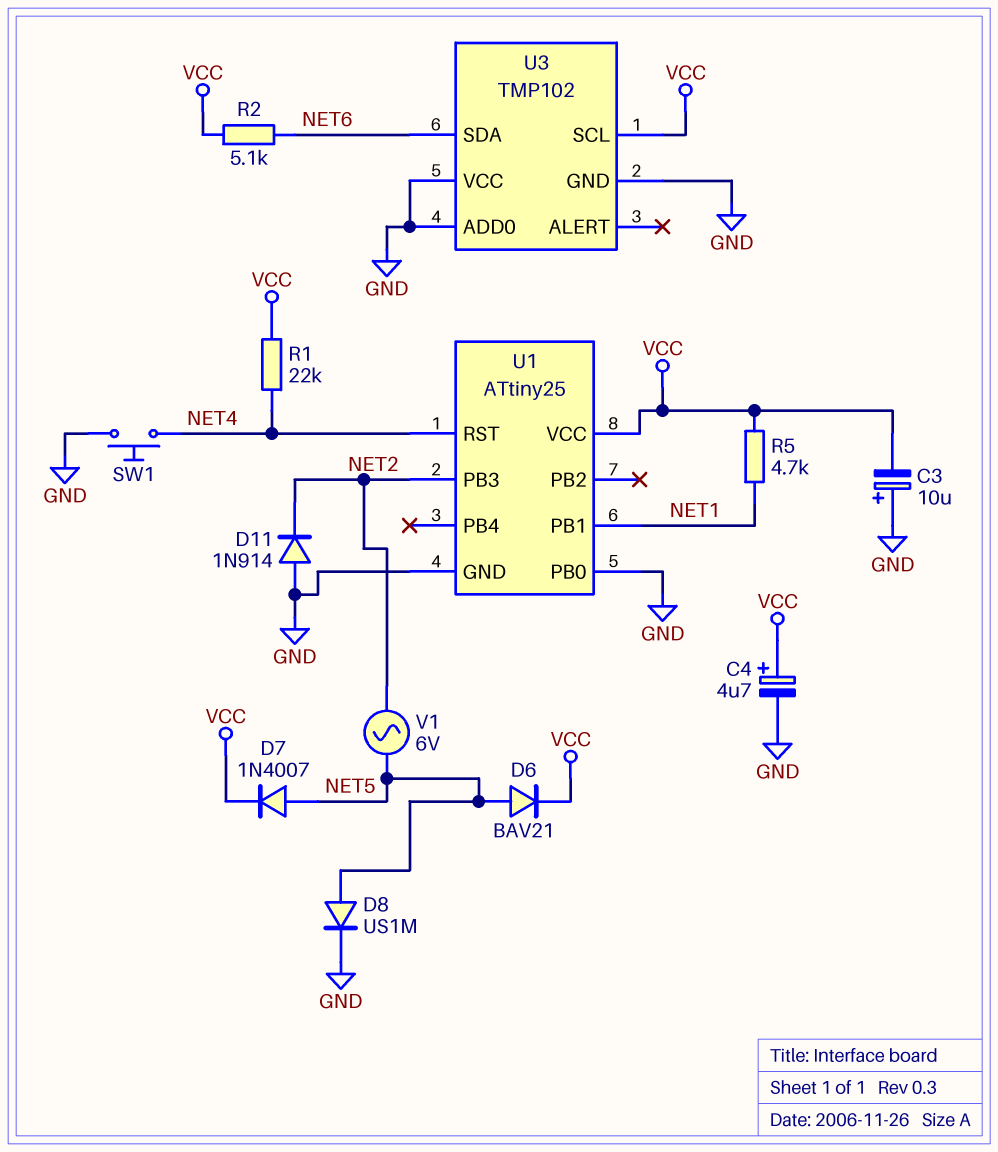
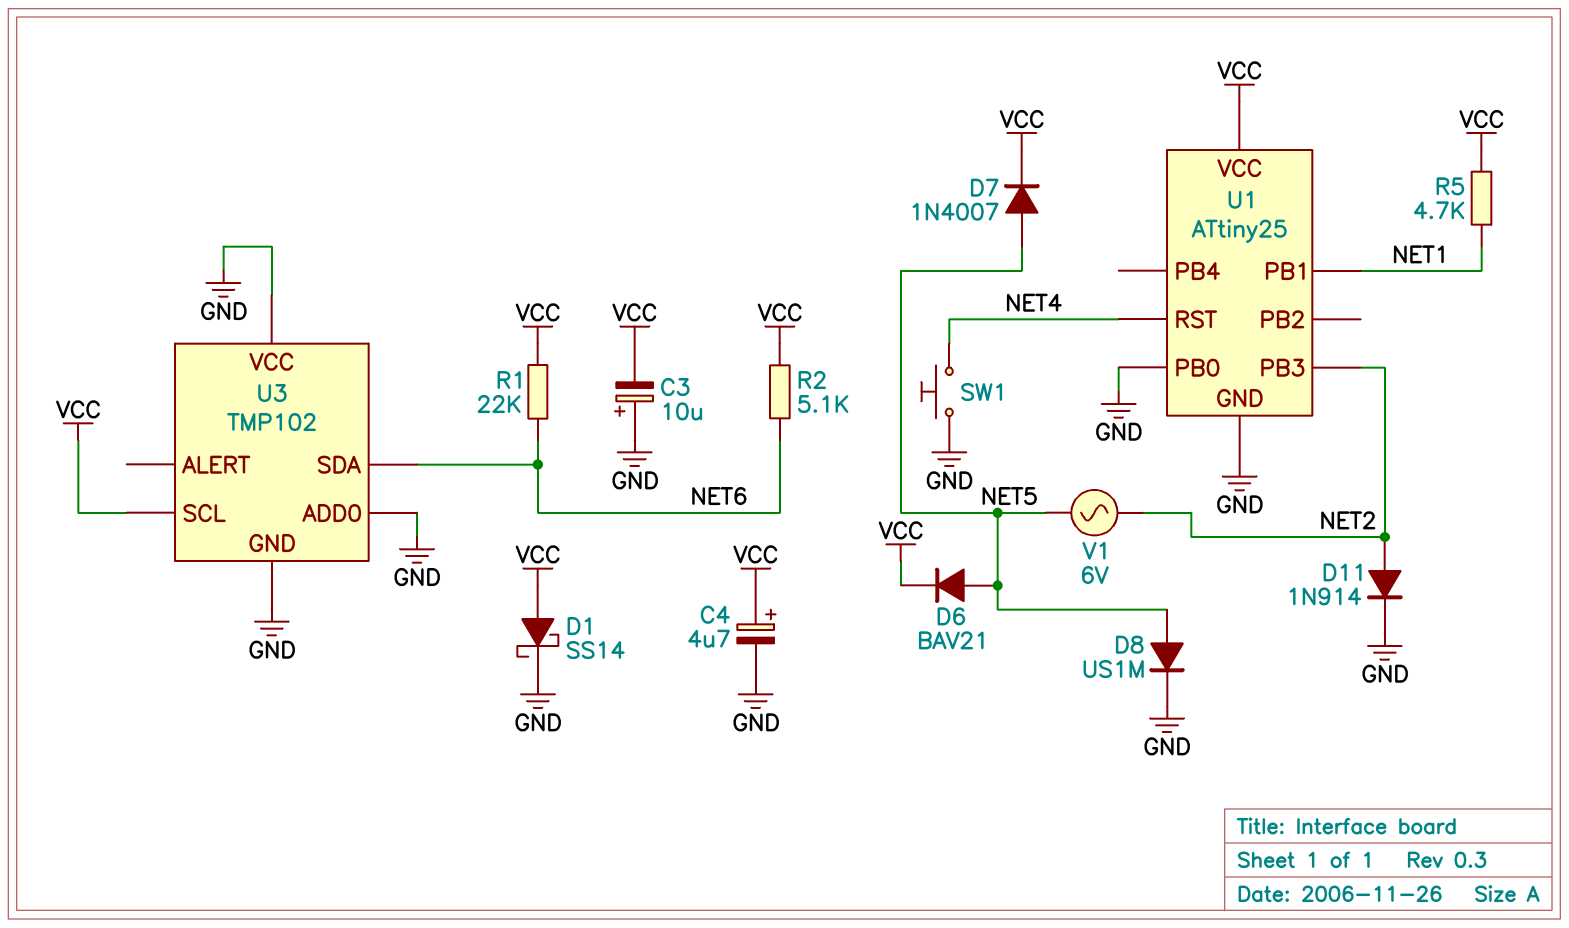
D1: none -> schottky SS14 (A VCC, K GND)
D11: diode 1N914 (A GND, K NET2) -> diode 1N914 (A NET2, K GND)
R1: 22k (NET4, VCC) -> 22k (NET6, VCC)

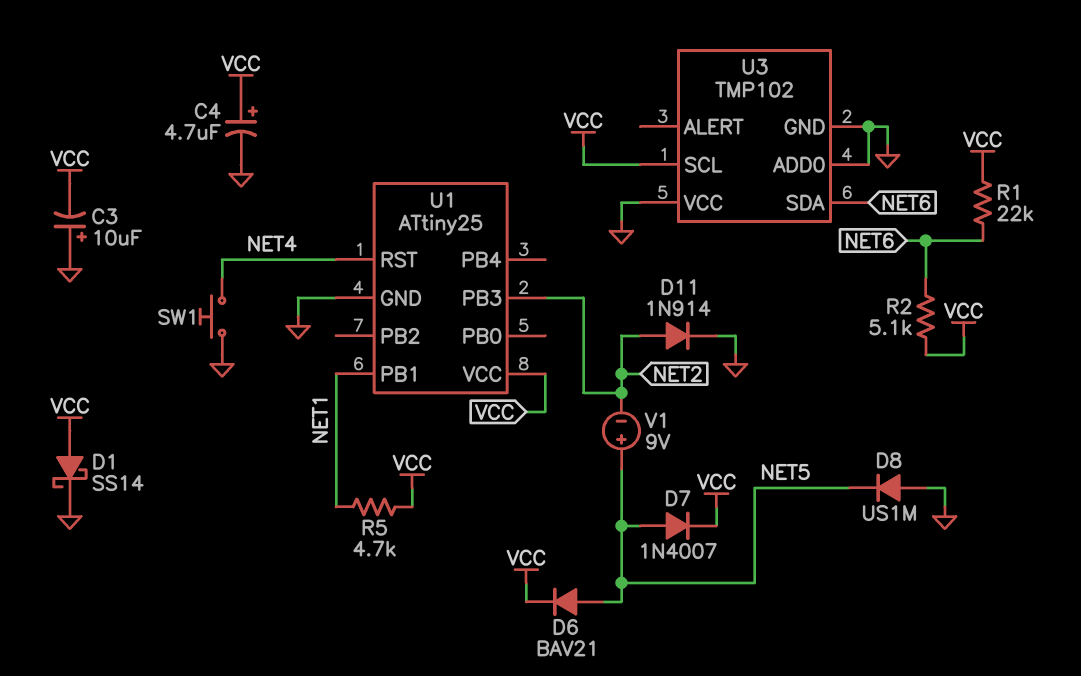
D8: diode US1M (A NET5, K GND) -> diode US1M (A GND, K NET5)
U1 pin PB0: GND -> none
V1: AC 6V (NET2, NET5) -> 9V (plus NET5, minus NET2)

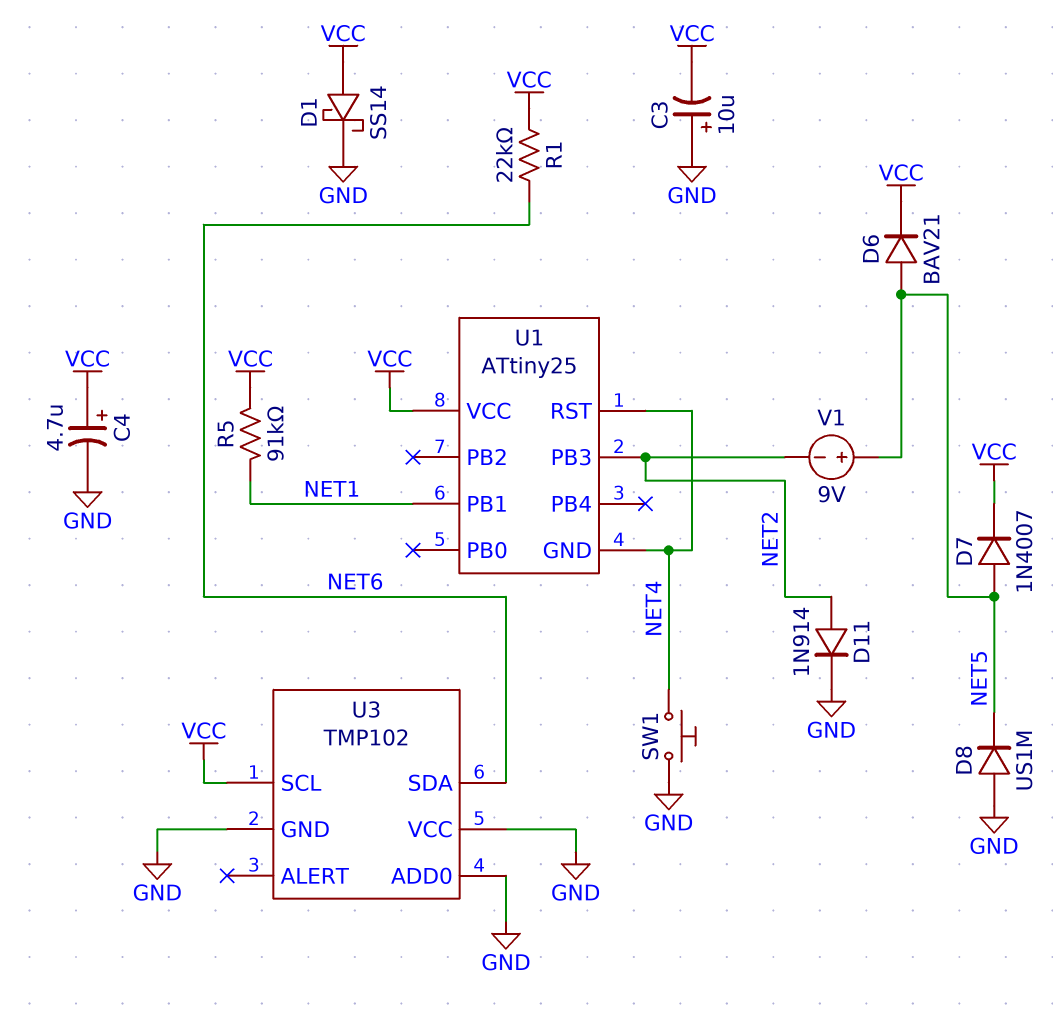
R2: 5.1k (NET6, VCC) -> none
R5: 4.7k (NET1, VCC) -> 91k (NET1, VCC)
U1 pin GND: GND -> NET4

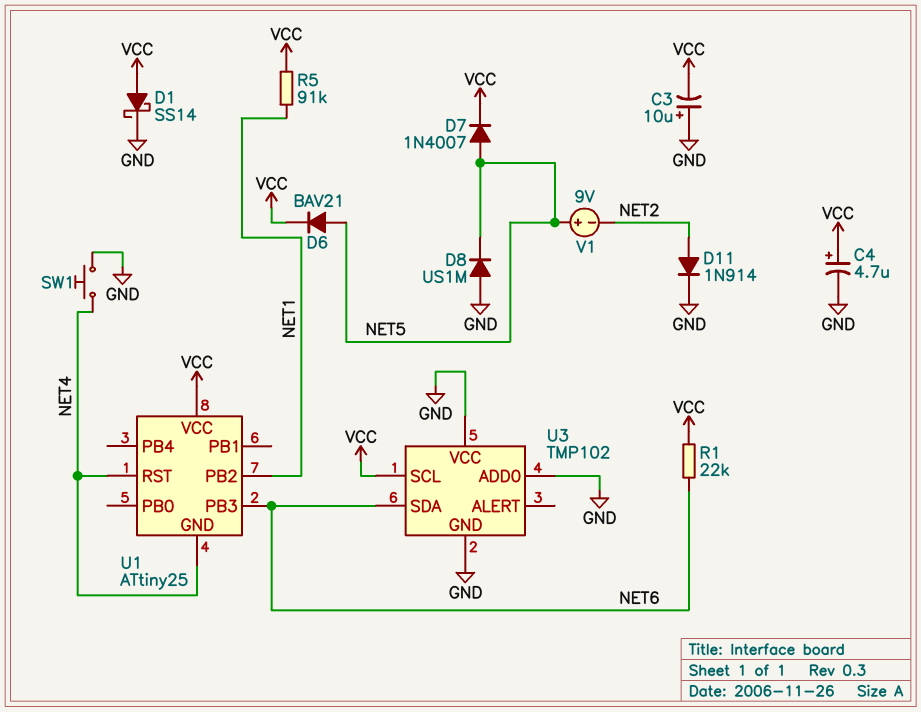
U1 pin PB1: NET1 -> none
U1 pin PB2: none -> NET1
U1 pin PB3: NET2 -> NET6

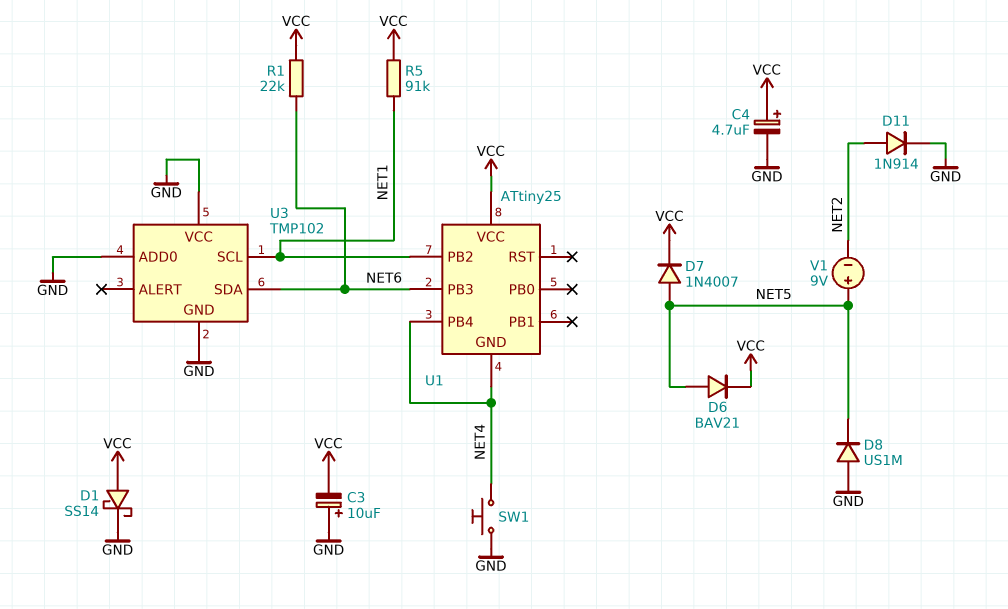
U1 pin PB4: none -> NET4
U1 pin RST: NET4 -> none
U3 pin SCL: VCC -> NET1

